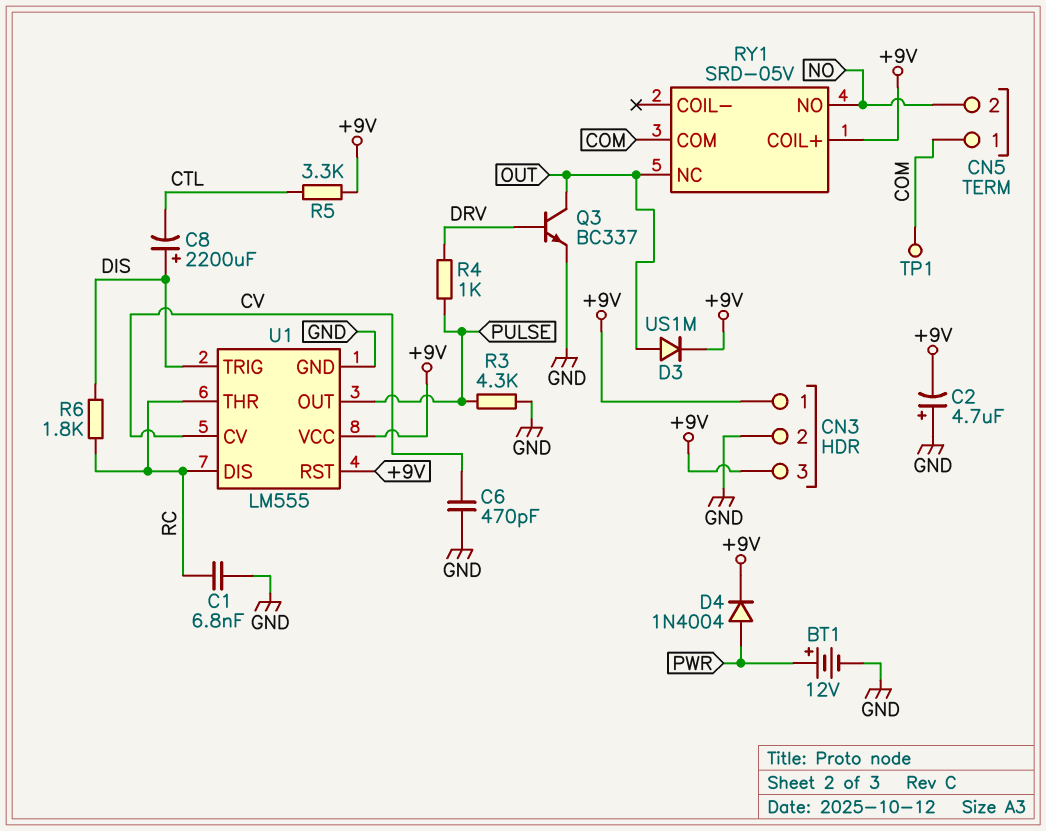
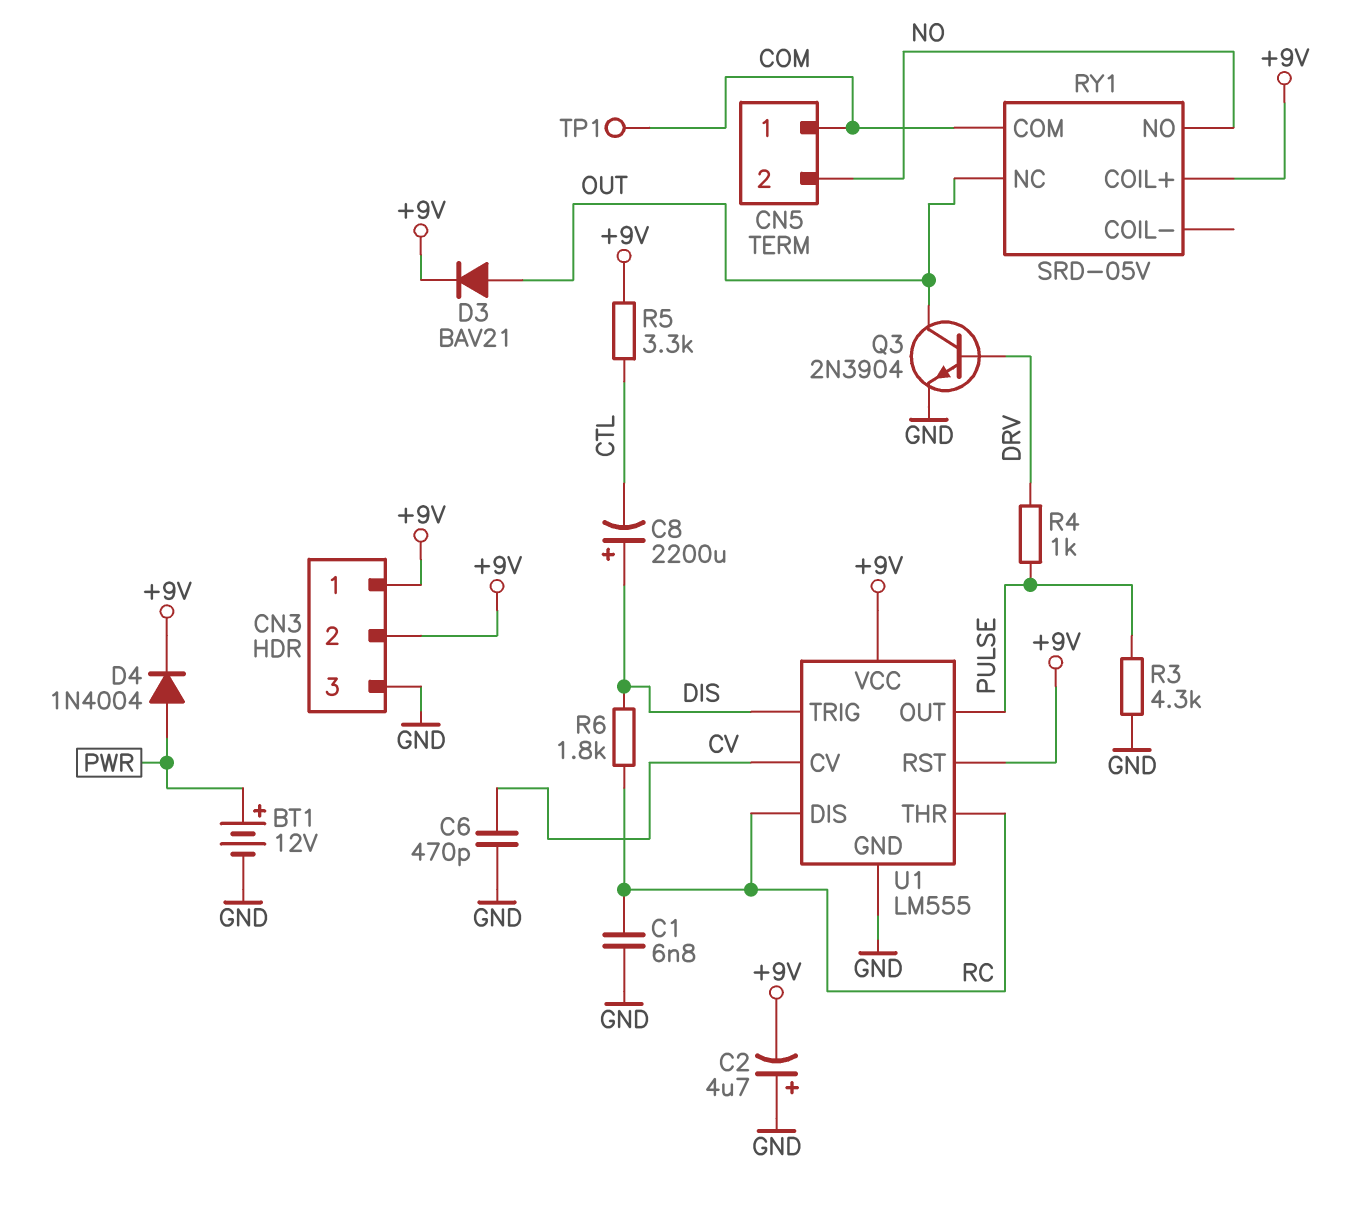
CN3 pin 2: GND -> +9V
CN3 pin 3: +9V -> GND
D3: diode US1M (A OUT, K +9V) -> diode BAV21 (A OUT, K +9V)
Q3: NPN BC337 (B DRV, C OUT, E GND) -> NPN 2N3904 (B DRV, C OUT, E GND)

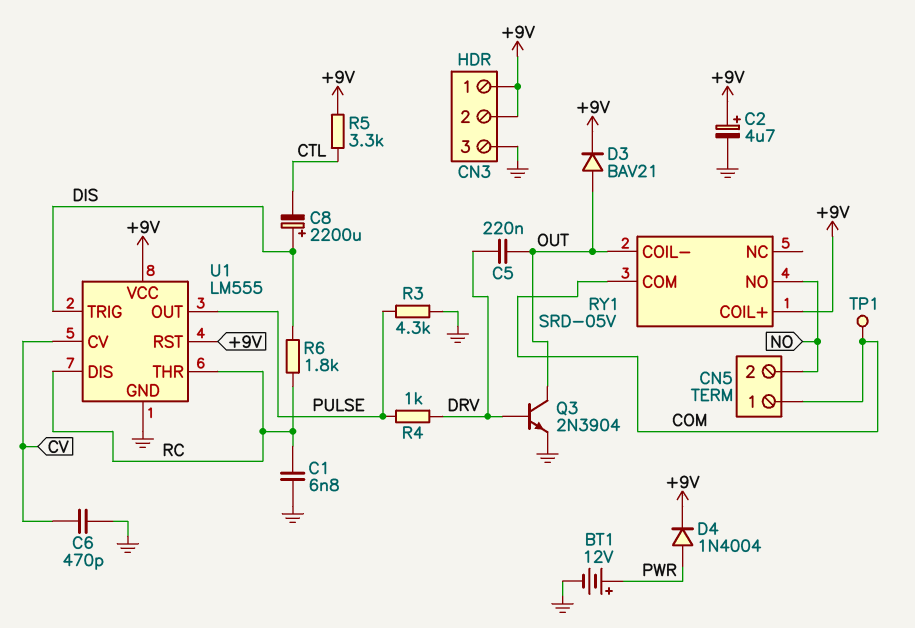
C2: 4.7uF (plus GND, minus +9V) -> 4.7uF (plus +9V, minus GND)
C5: none -> 220nF (DRV, OUT)
RY1 pin COIL-: none -> OUT
RY1 pin NC: OUT -> none

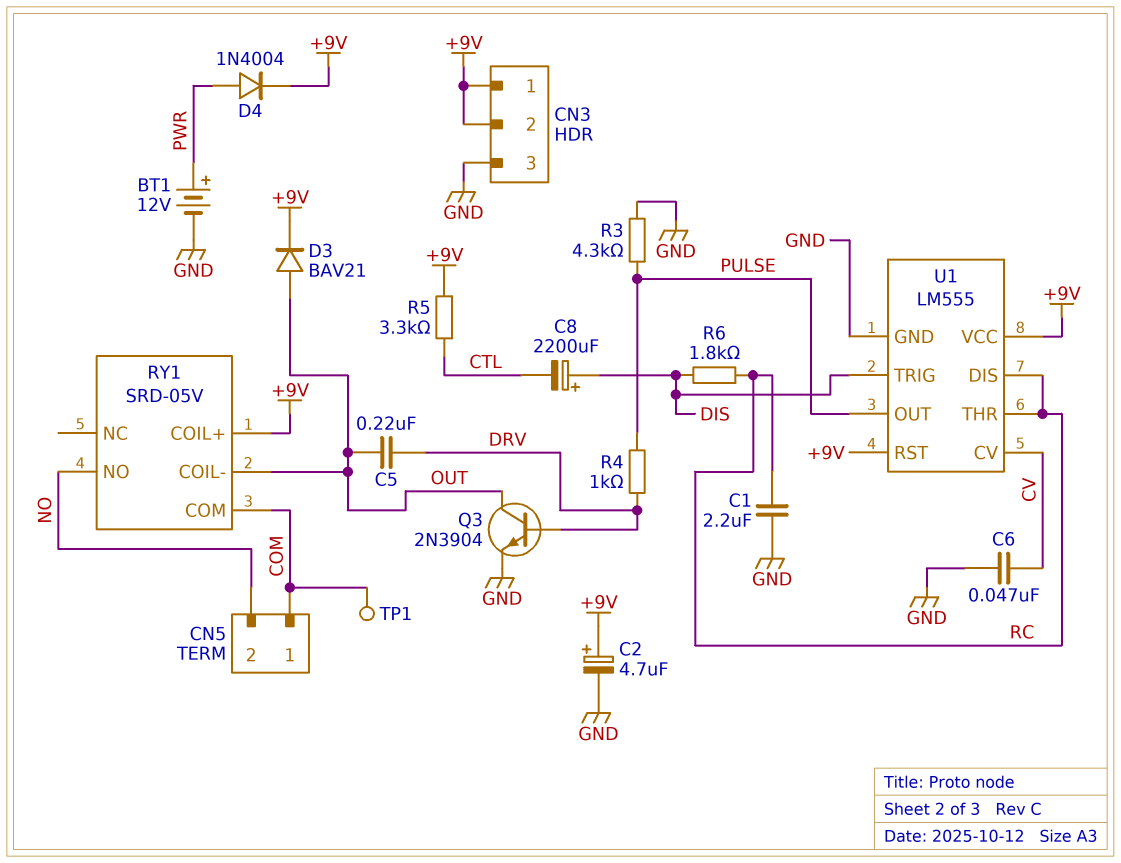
C1: 6.8nF (GND, RC) -> 2.2uF (GND, RC)
C6: 470pF (CV, GND) -> 47nF (CV, GND)

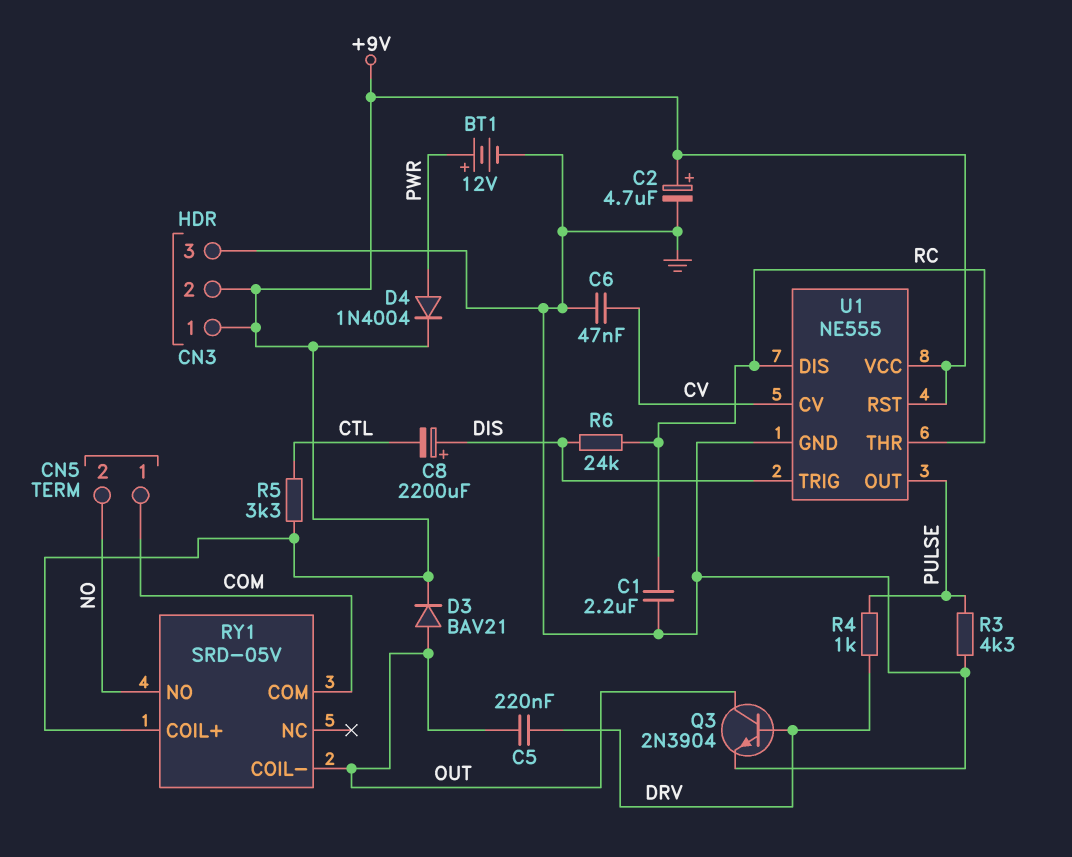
R6: 1.8k (DIS, RC) -> 24k (DIS, RC)
TP1: test point (COM) -> none
U1: LM555 -> NE555

